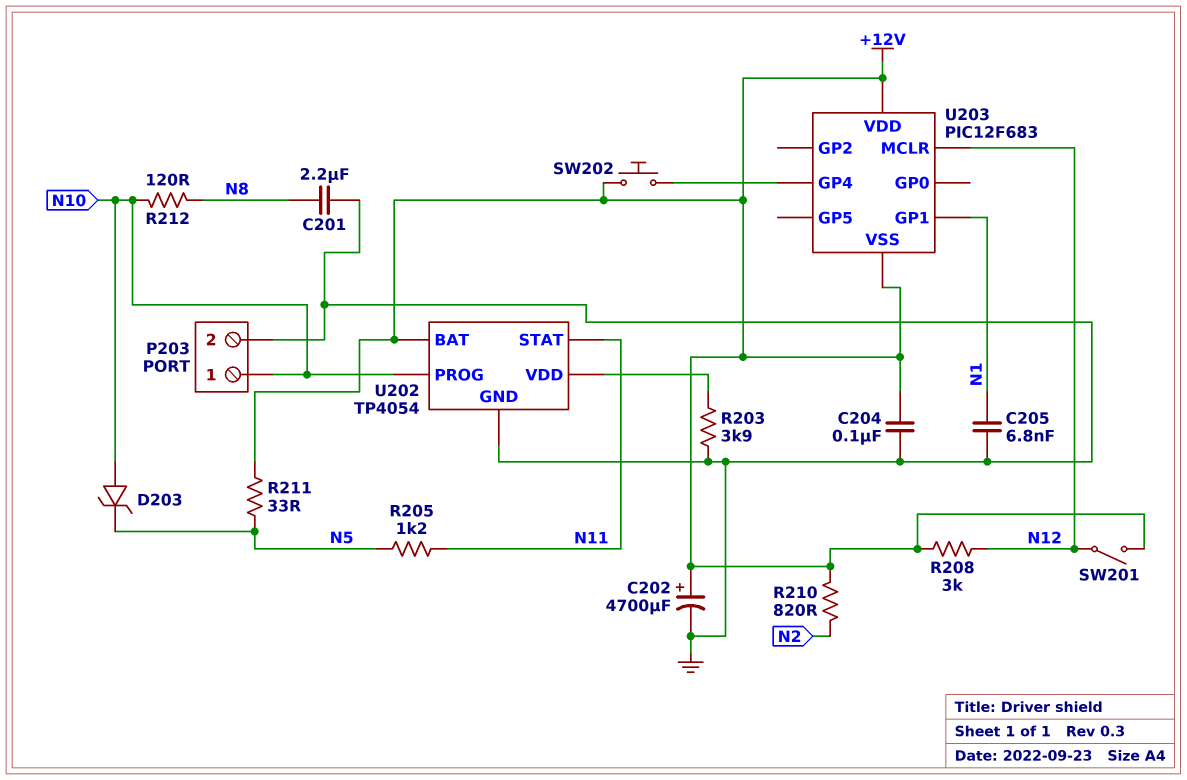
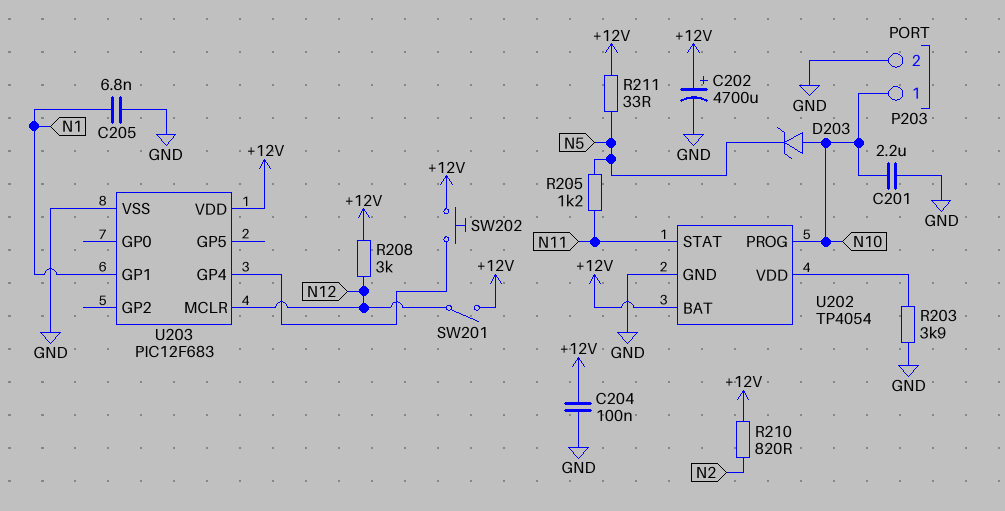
C201: 2.2uF (GND, N8) -> 2.2uF (GND, N10)
R212: 120 (N8, N10) -> none
U203 pin VSS: +12V -> GND

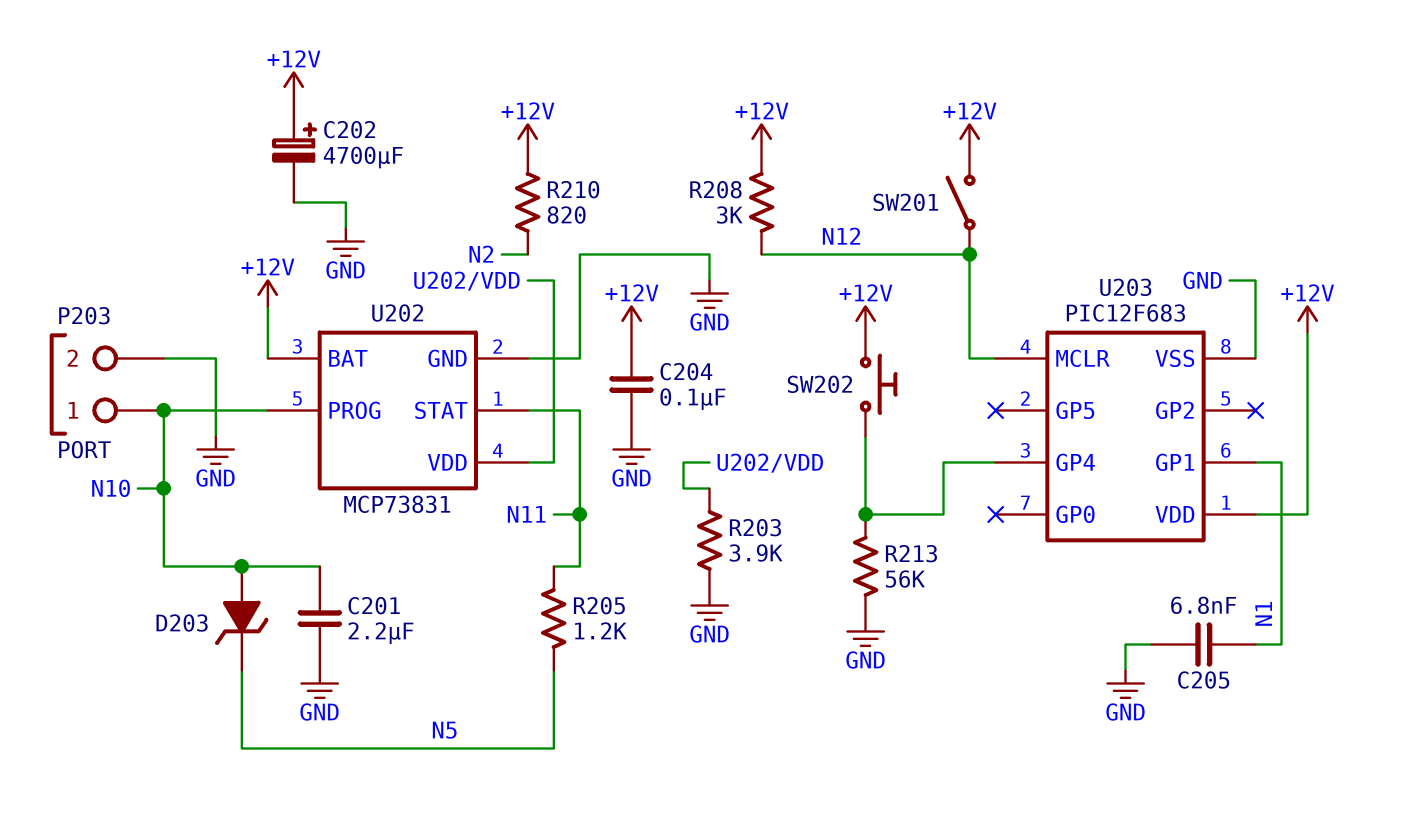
R211: 33 (+12V, N5) -> none
R213: none -> 56k (GND, U203/GP4)
U202: TP4054 -> MCP73831

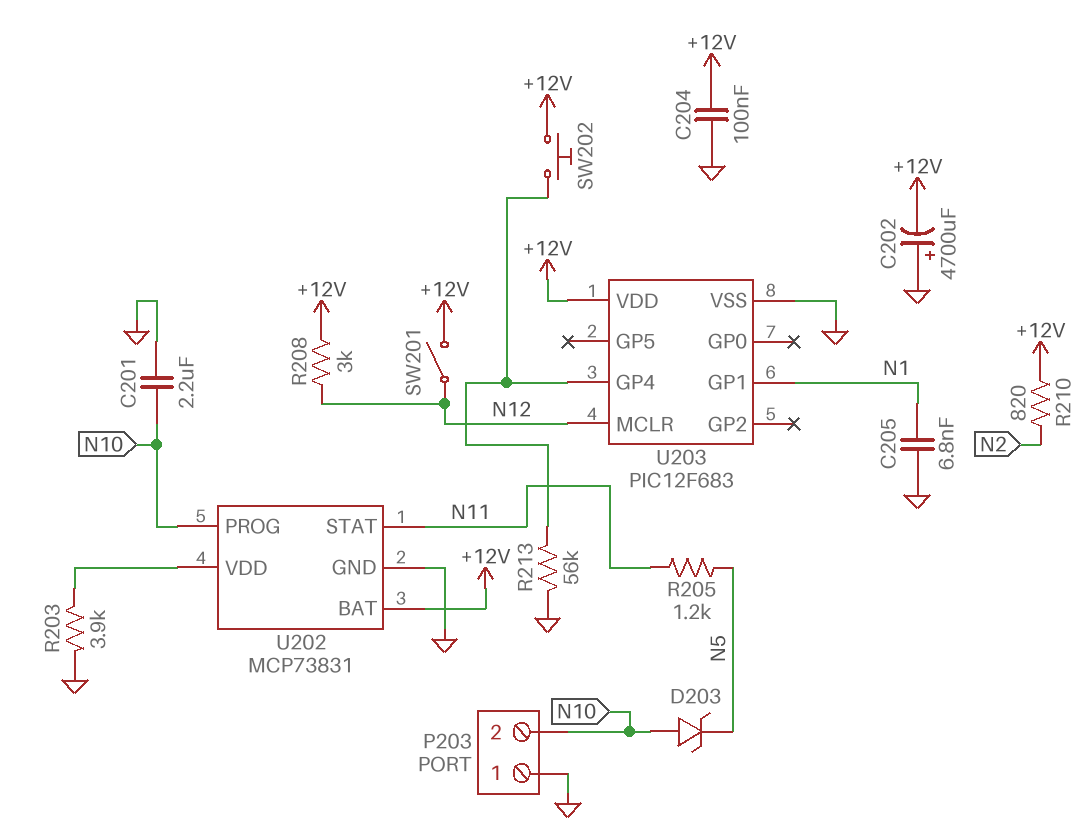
C202: 4700uF (plus +12V, minus GND) -> 4700uF (plus GND, minus +12V)
P203 pin 1: N10 -> GND
P203 pin 2: GND -> N10

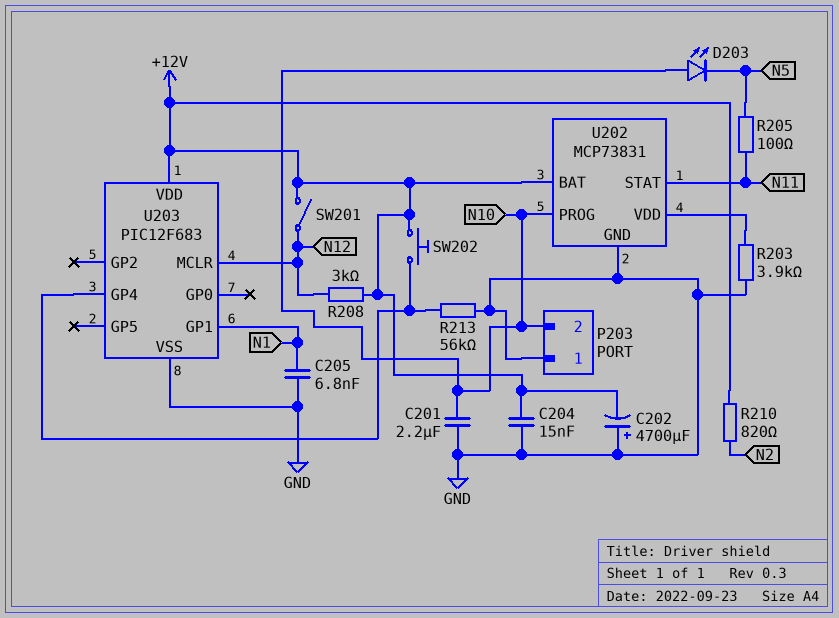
C204: 100nF (+12V, GND) -> 15nF (+12V, GND)
D203: zener (A N10, K N5) -> LED (A N10, K N5)
R205: 1.2k (N5, N11) -> 100 (N5, N11)

